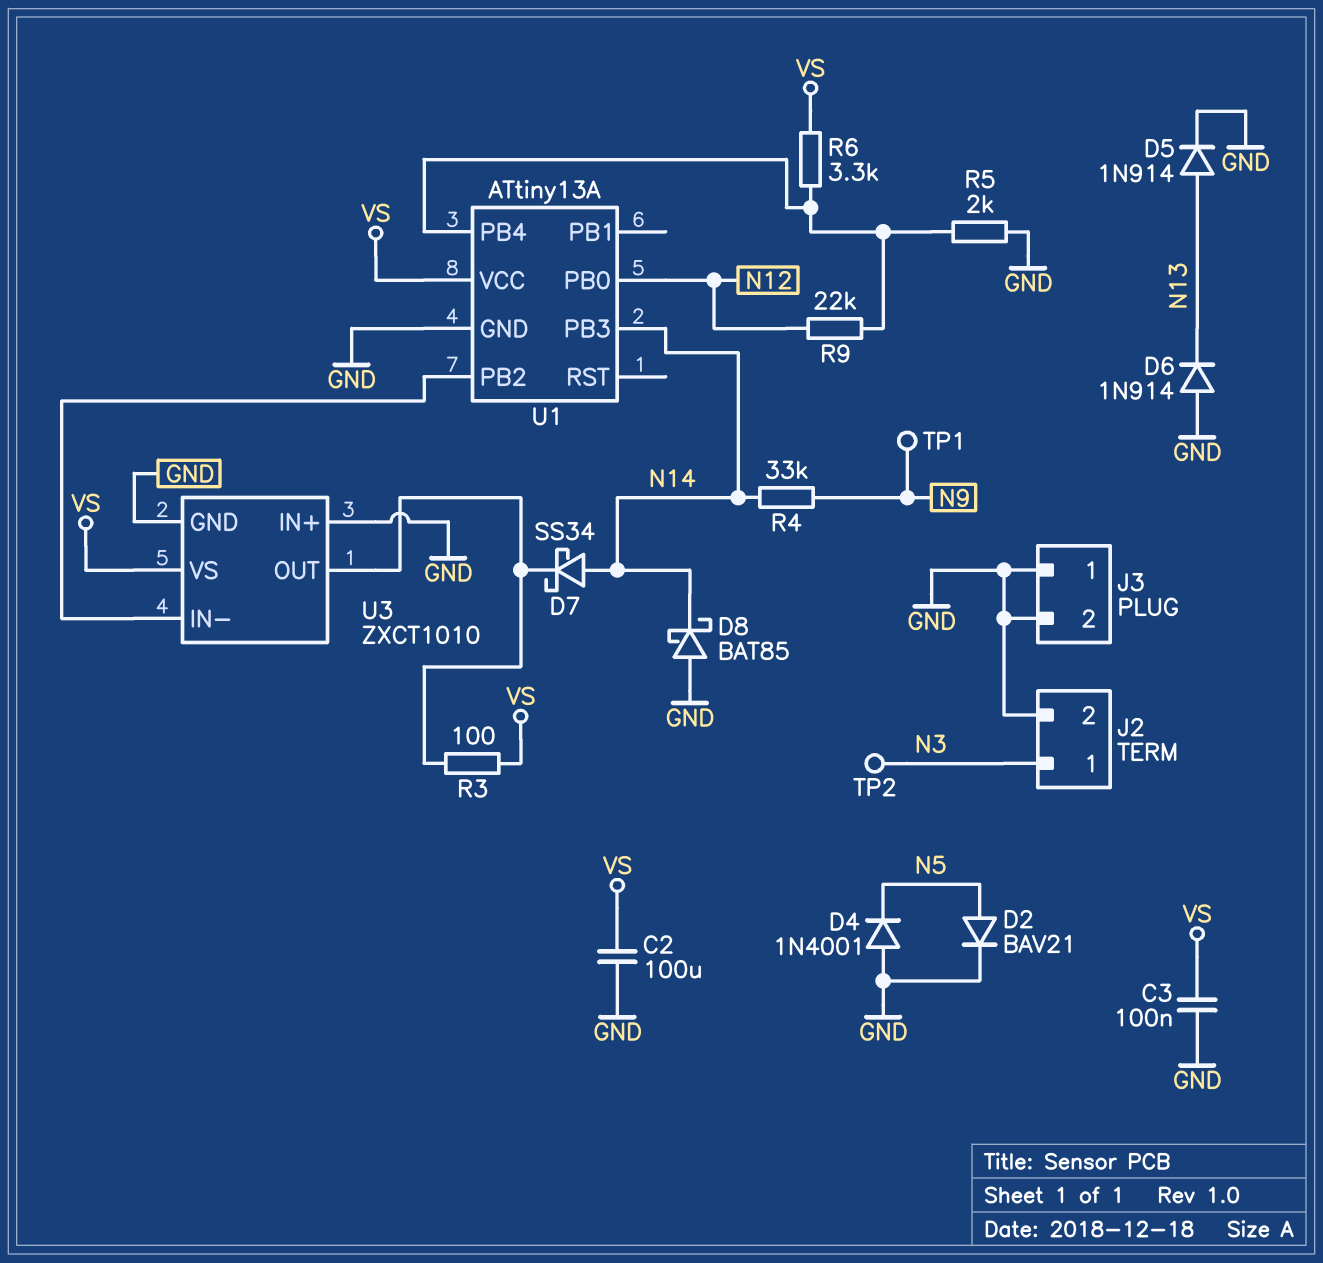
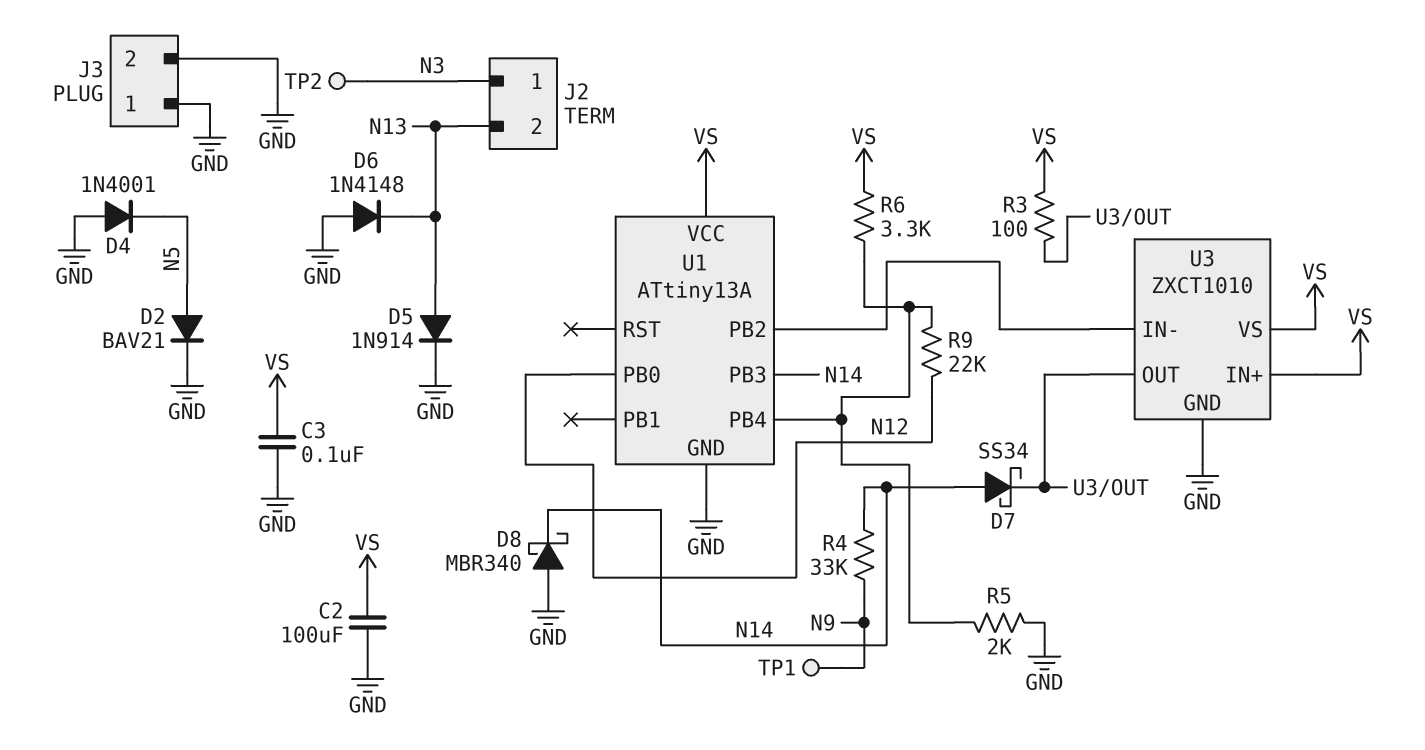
D6: diode 1N914 (A GND, K N13) -> diode 1N4148 (A GND, K N13)
D8: schottky BAT85 (A GND, K N14) -> schottky MBR340 (A GND, K N14)
J2 pin 2: GND -> N13
U3 pin IN+: GND -> VS

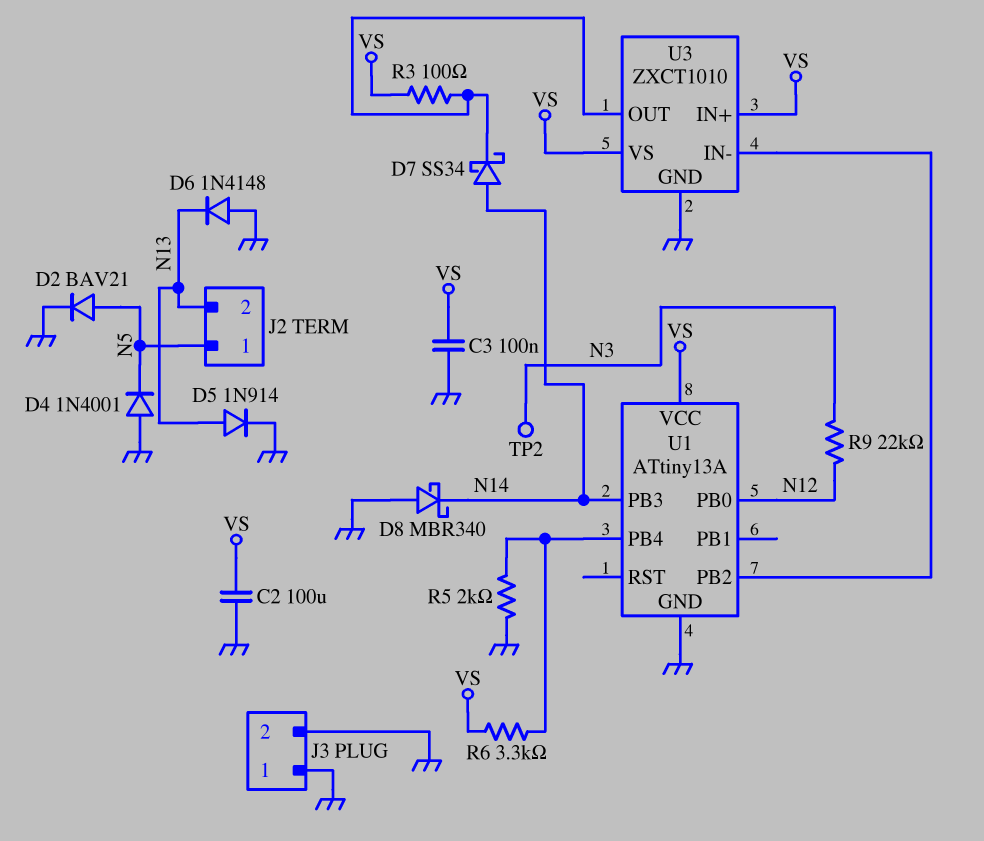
J2 pin 1: N3 -> N5
R4: 33k (N9, N14) -> none
R9: 22k (N12, U1/PB4) -> 22k (N3, N12)
TP1: test point (N9) -> none

